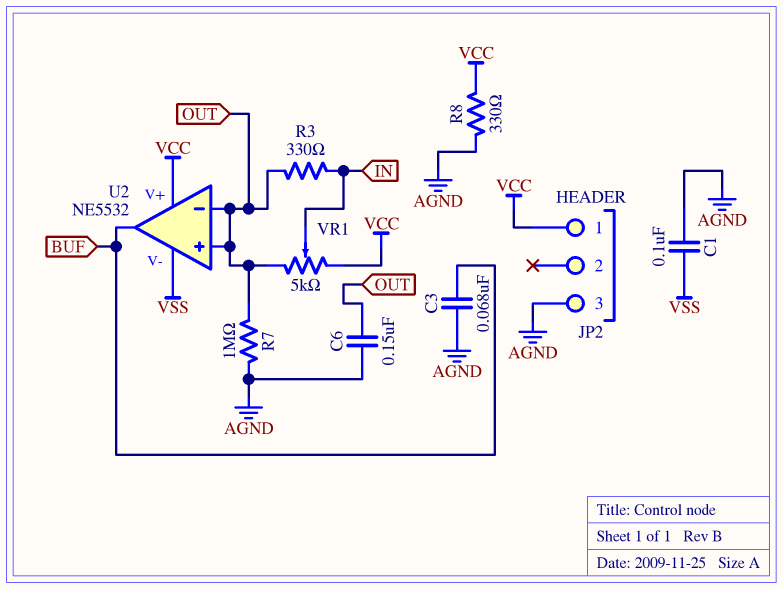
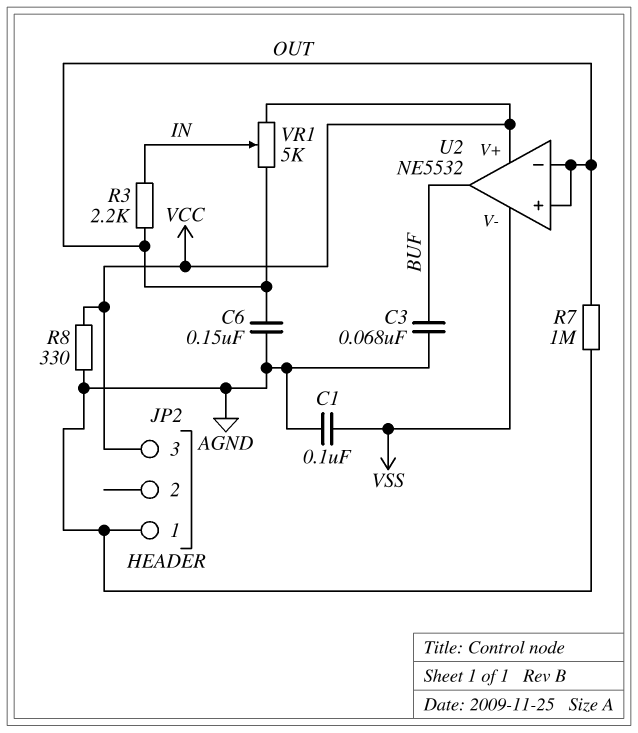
JP2 pin 1: VCC -> AGND
JP2 pin 3: AGND -> VCC
R3: 330 (IN, OUT) -> 2.2k (IN, OUT)

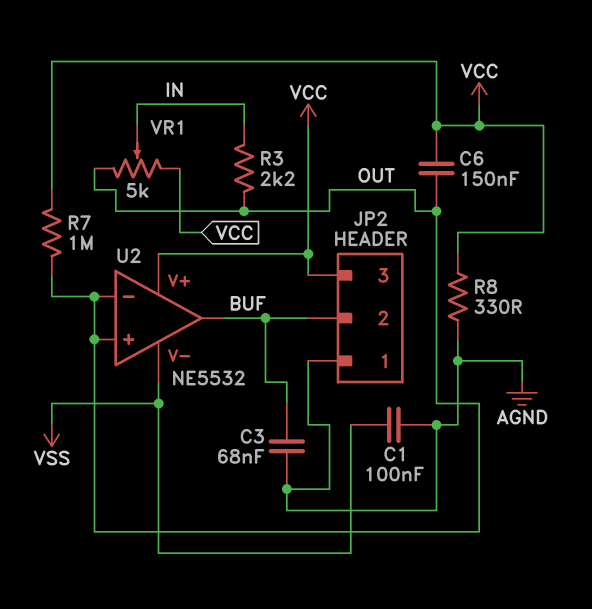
C6: 150nF (AGND, OUT) -> 150nF (OUT, VCC)
JP2 pin 2: none -> BUF
R7: 1M (AGND, OUT) -> 1M (OUT, VCC)

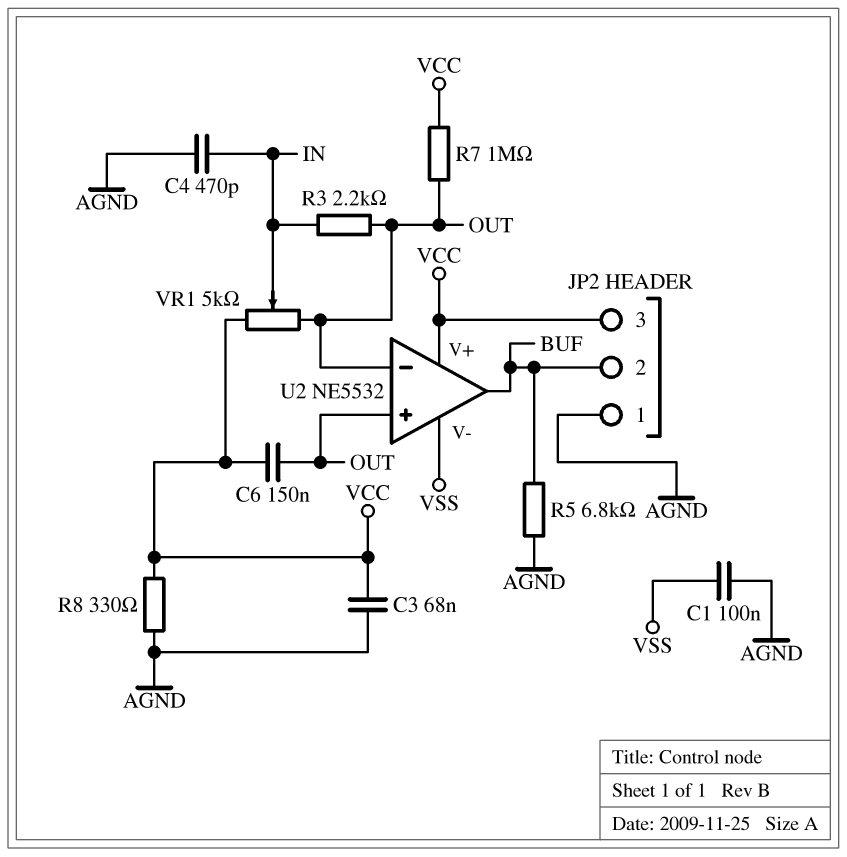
C3: 68nF (AGND, BUF) -> 68nF (AGND, VCC)
C4: none -> 470pF (AGND, IN)
R5: none -> 6.8k (AGND, BUF)

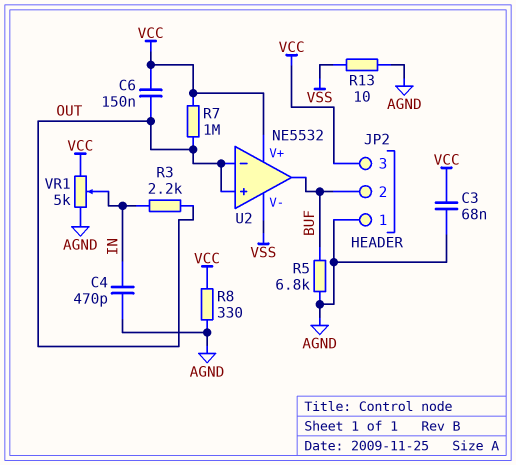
C1: 100nF (AGND, VSS) -> none
R13: none -> 10 (AGND, VSS)
VR1: 5k (OUT, VCC, wiper IN) -> 5k (AGND, VCC, wiper IN)

